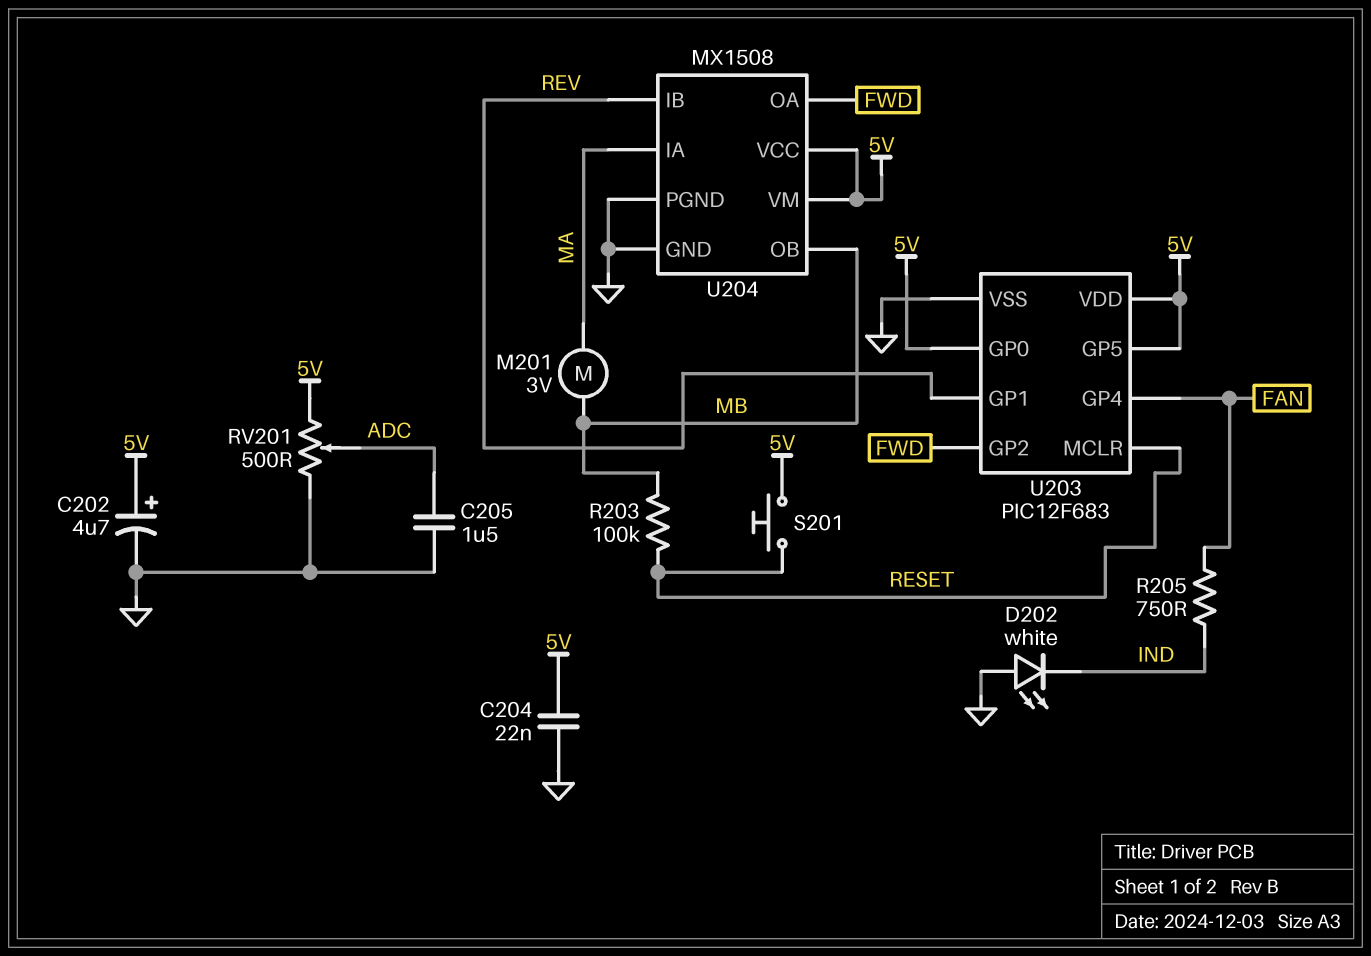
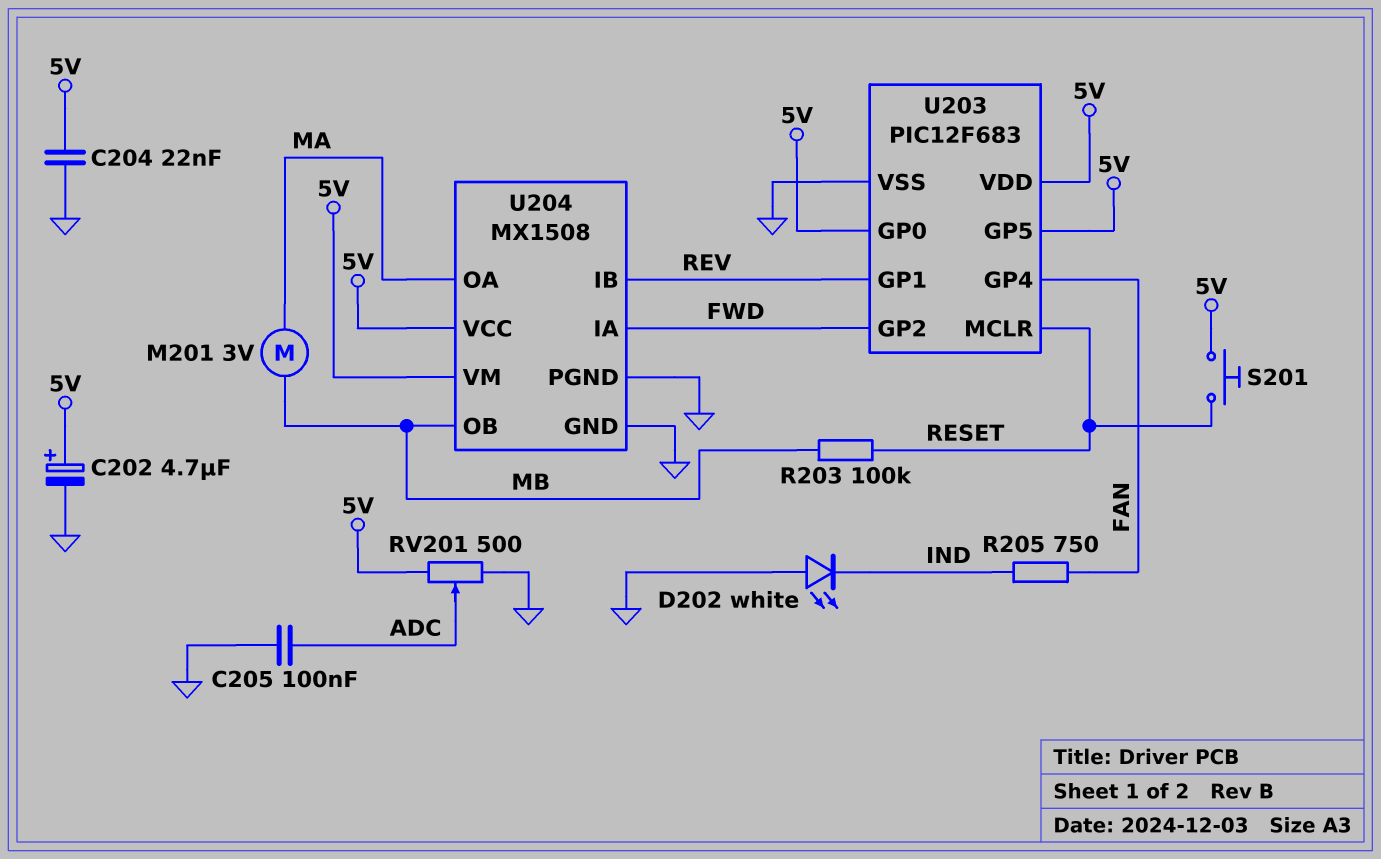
C205: 1.5uF (ADC, GND) -> 100nF (ADC, GND)
U204 pin IA: MA -> FWD
U204 pin OA: FWD -> MA

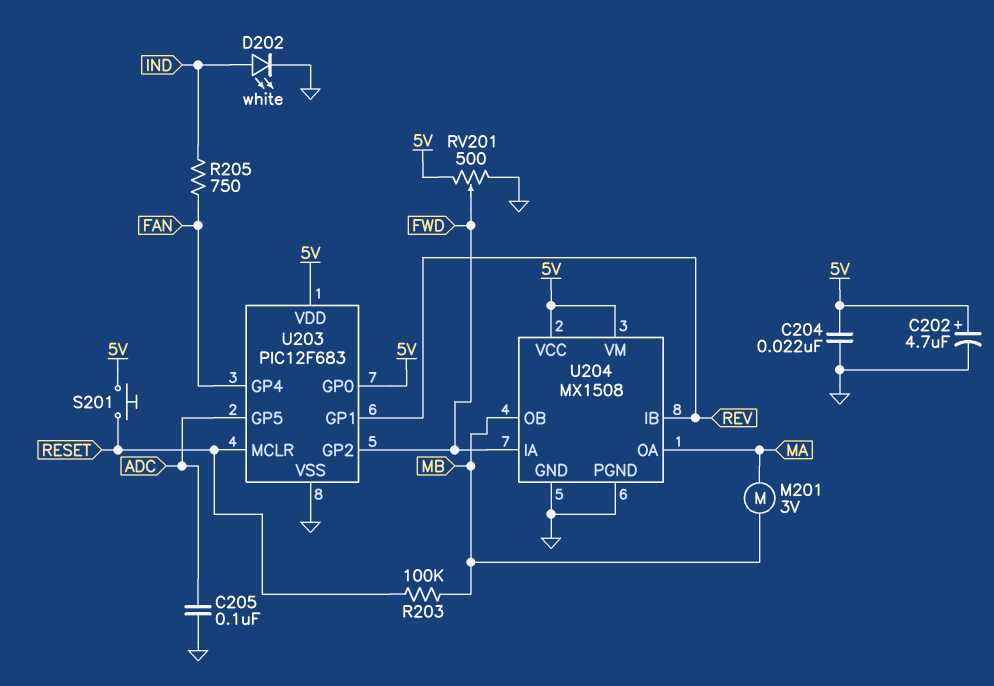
D202: LED white (A GND, K IND) -> LED white (A IND, K GND)
RV201: 500 (5V, GND, wiper ADC) -> 500 (5V, GND, wiper FWD)
U203 pin GP5: 5V -> ADC

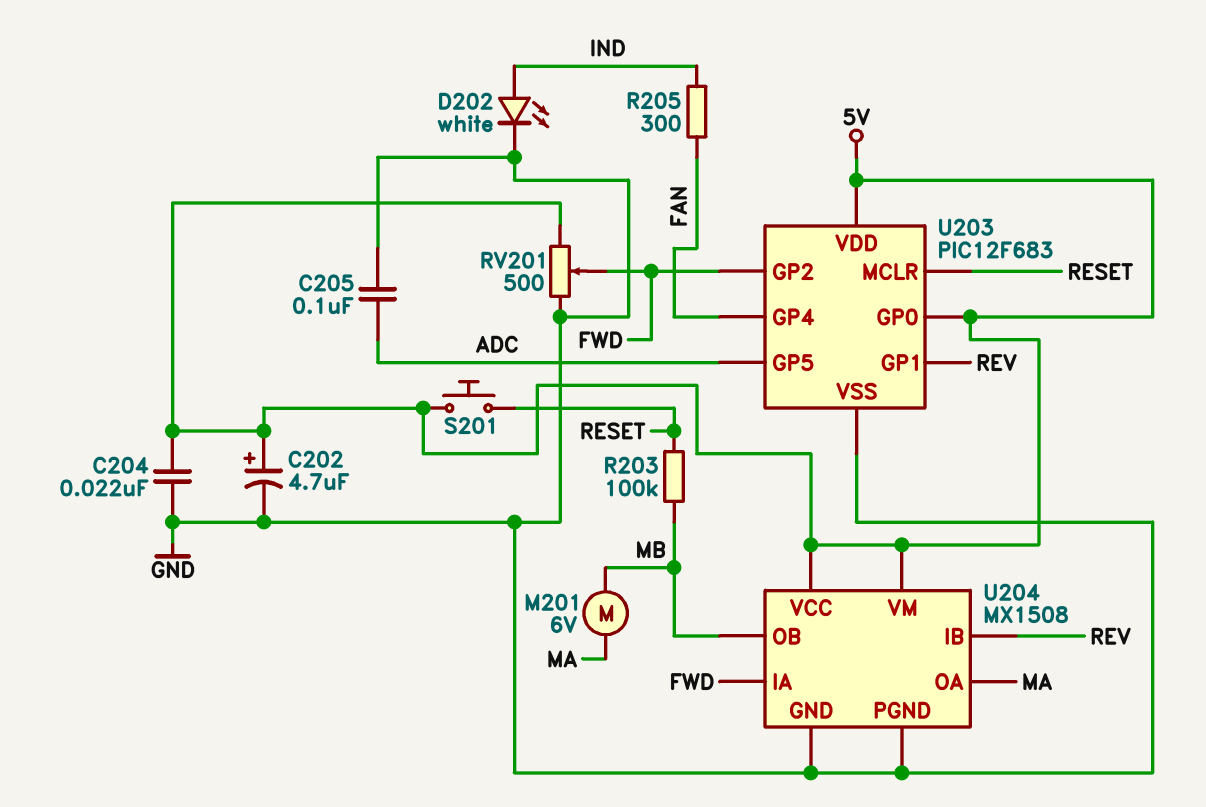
M201: motor 3V (MA, MB) -> motor 6V (MA, MB)
R205: 750 (FAN, IND) -> 300 (FAN, IND)

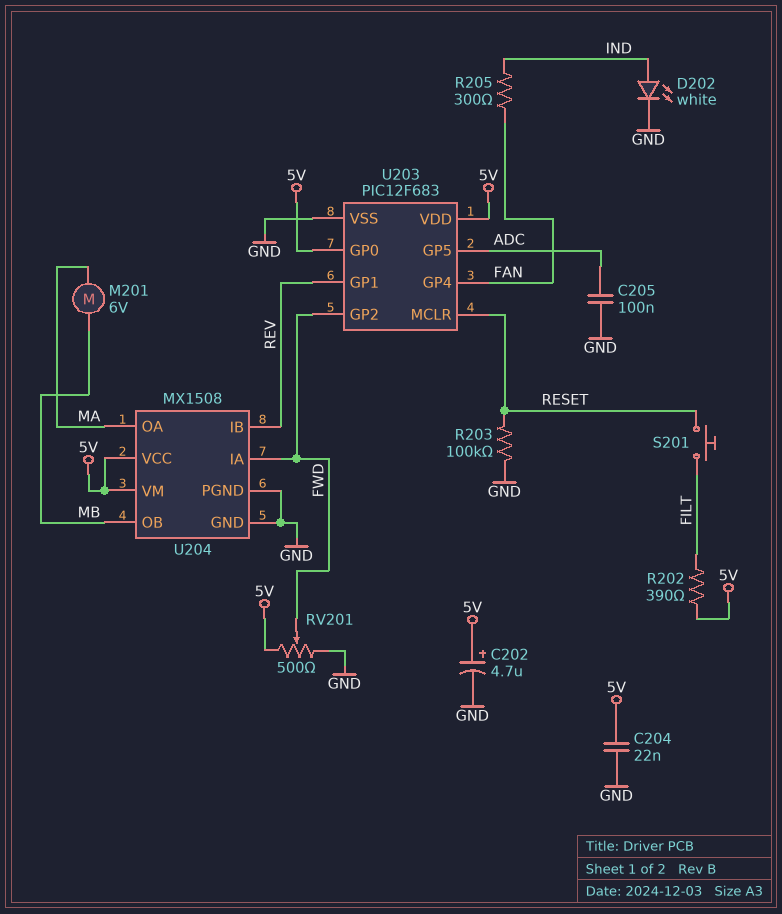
R202: none -> 390 (5V, FILT)
R203: 100k (MB, RESET) -> 100k (GND, RESET)
S201: button (5V, RESET) -> button (FILT, RESET)

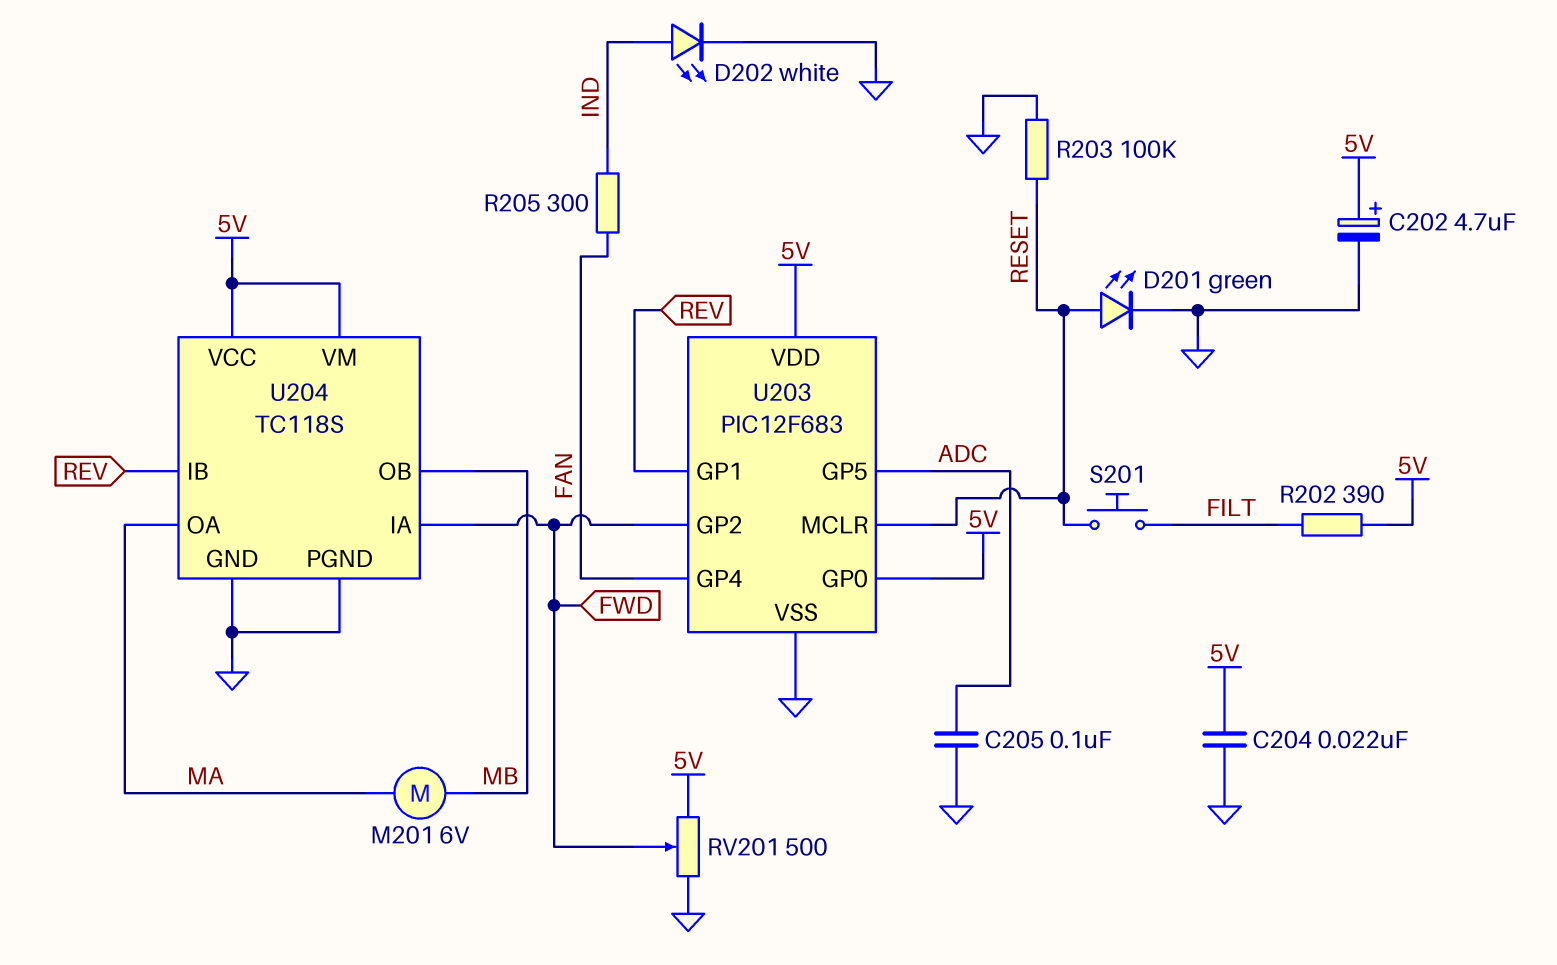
D201: none -> LED green (A RESET, K GND)
U204: MX1508 -> TC118S

